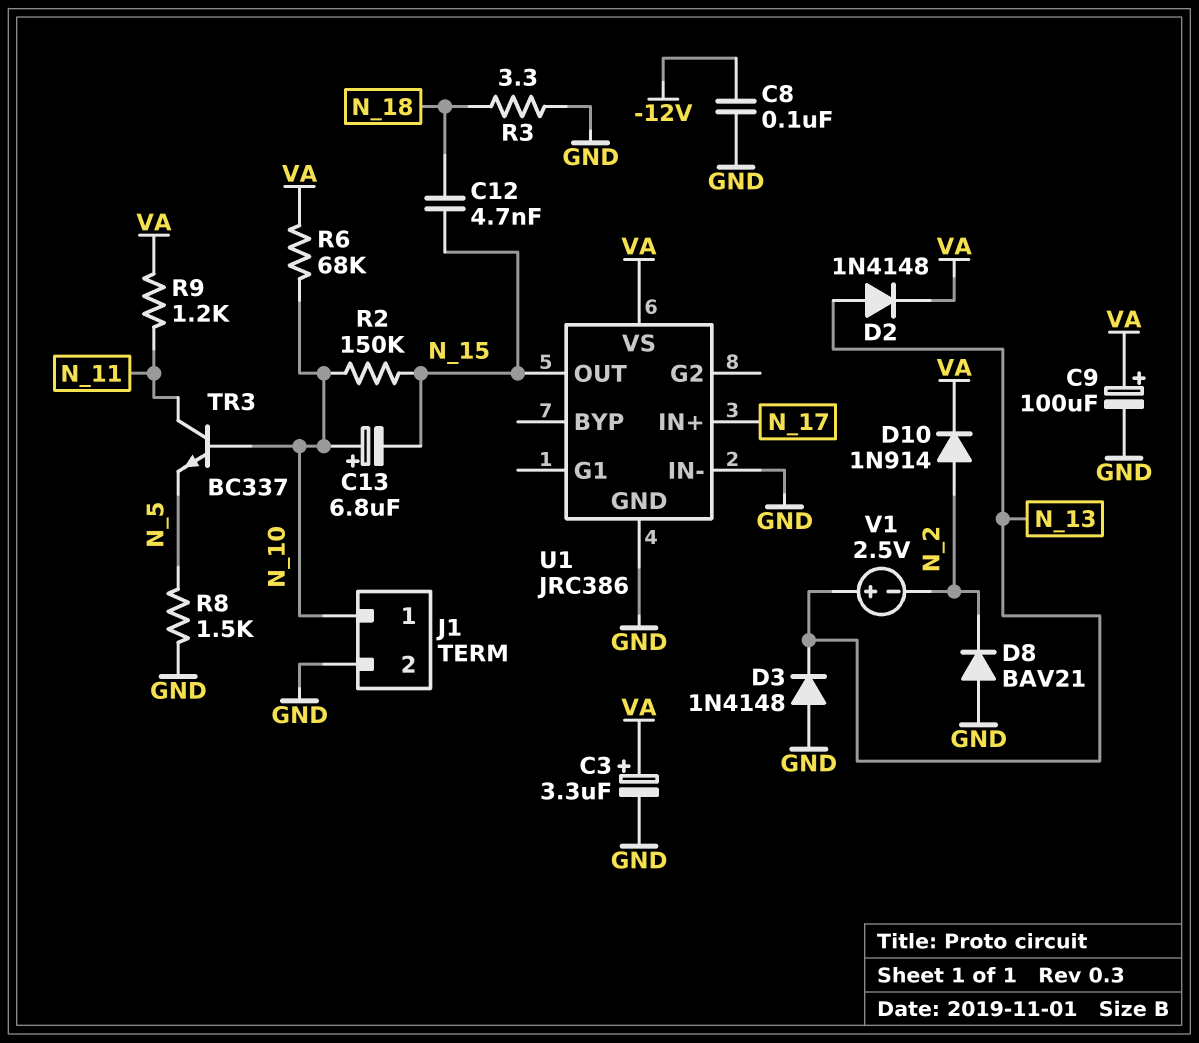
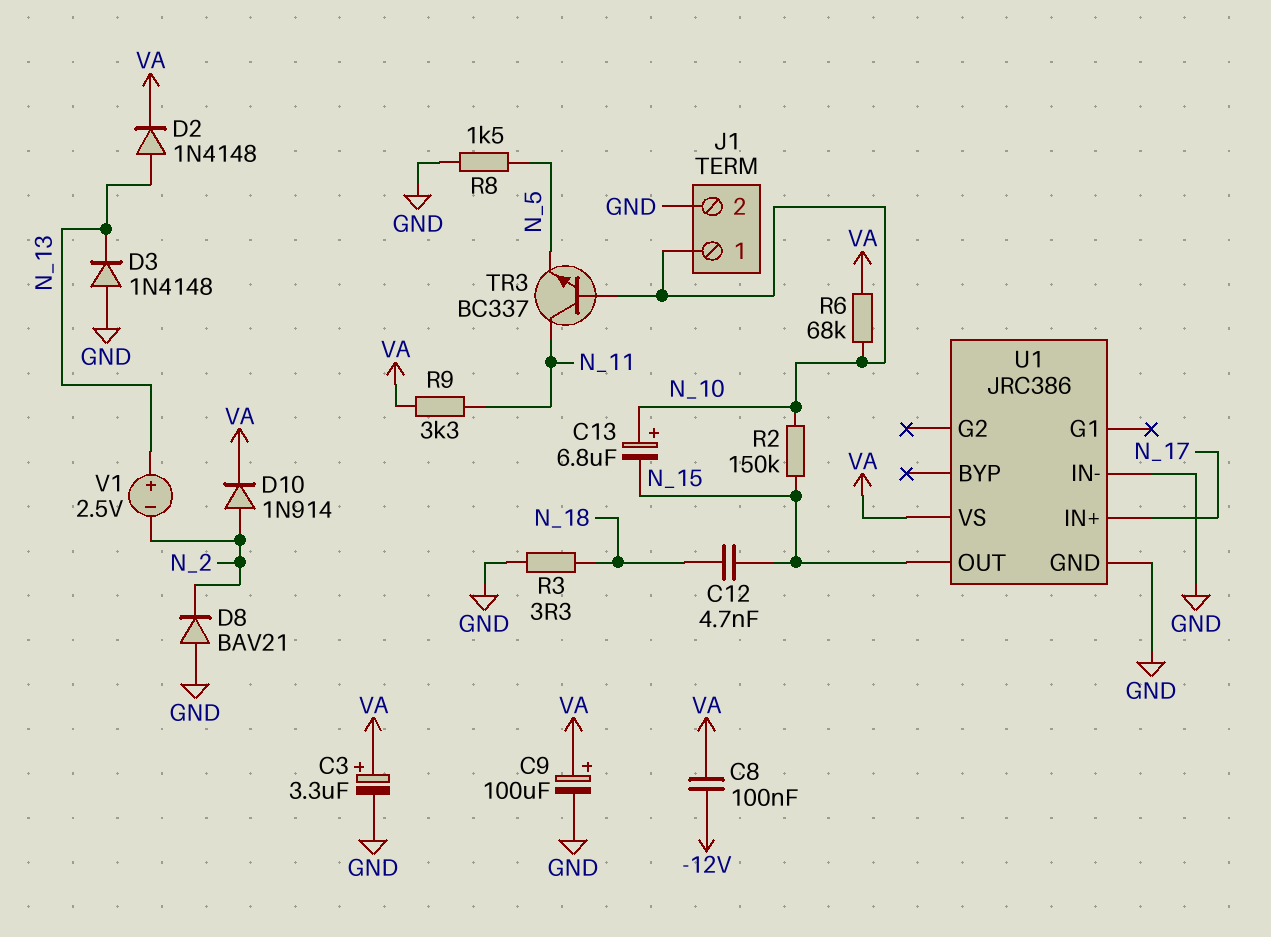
C8: 100nF (-12V, GND) -> 100nF (-12V, VA)
R9: 1.2k (N_11, VA) -> 3.3k (N_11, VA)

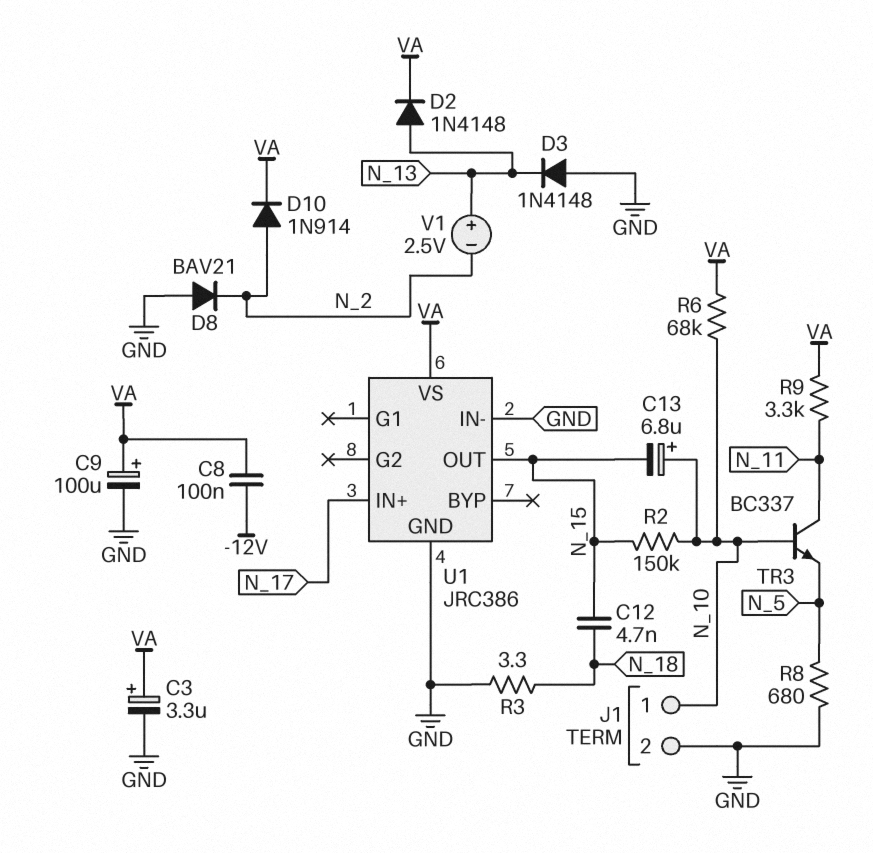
R8: 1.5k (GND, N_5) -> 680 (GND, N_5)

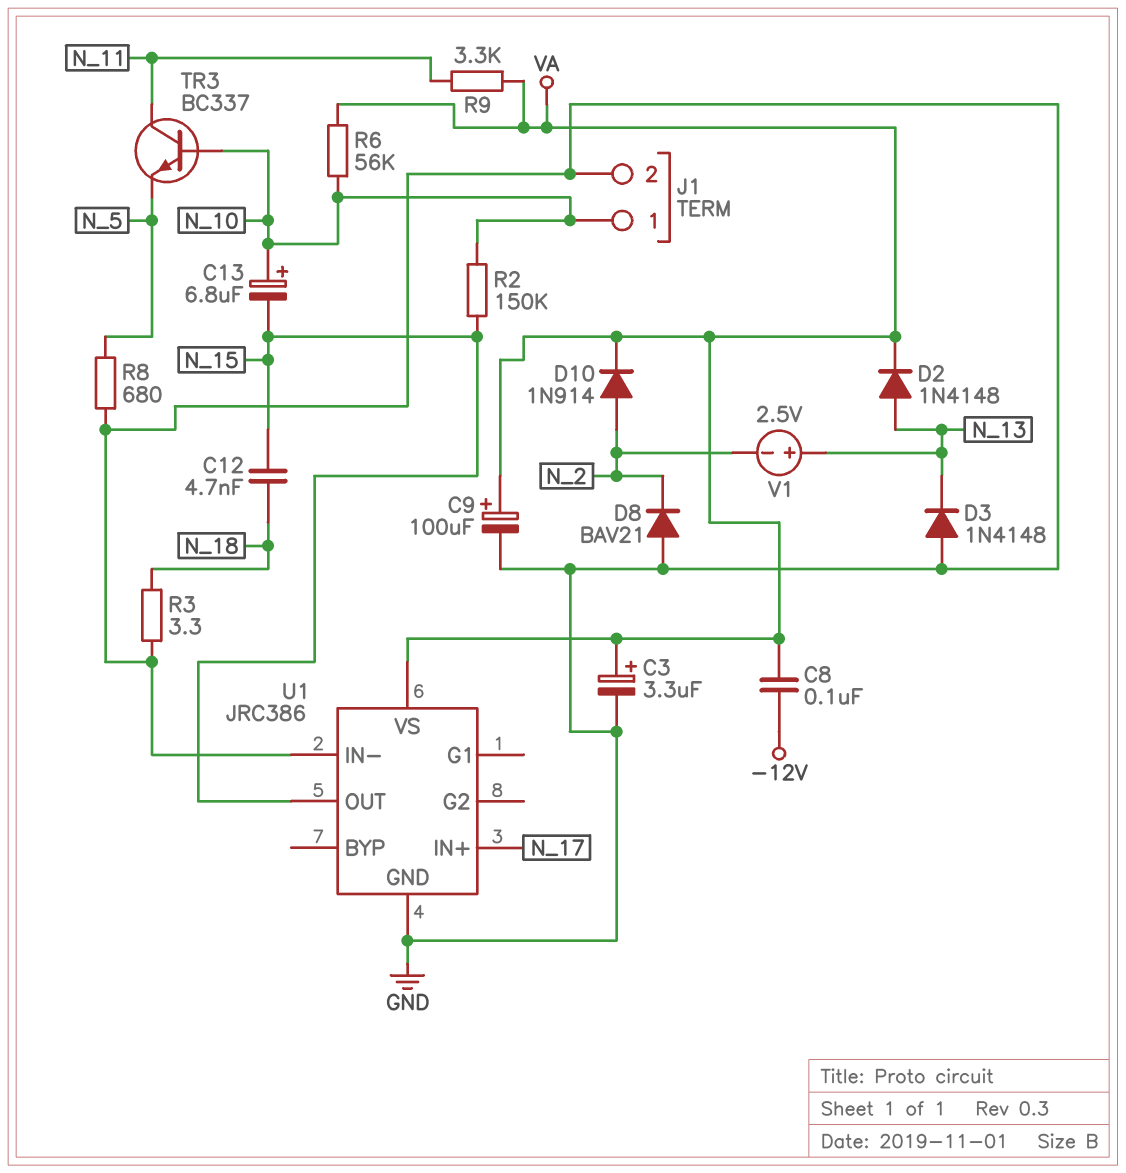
R6: 68k (N_10, VA) -> 56k (N_10, VA)

